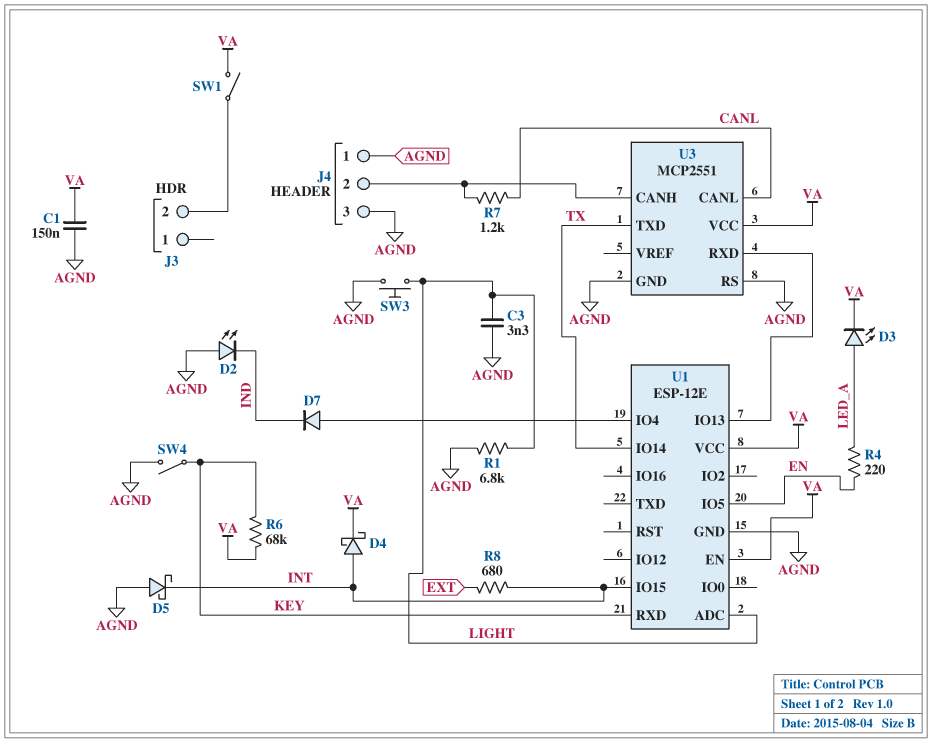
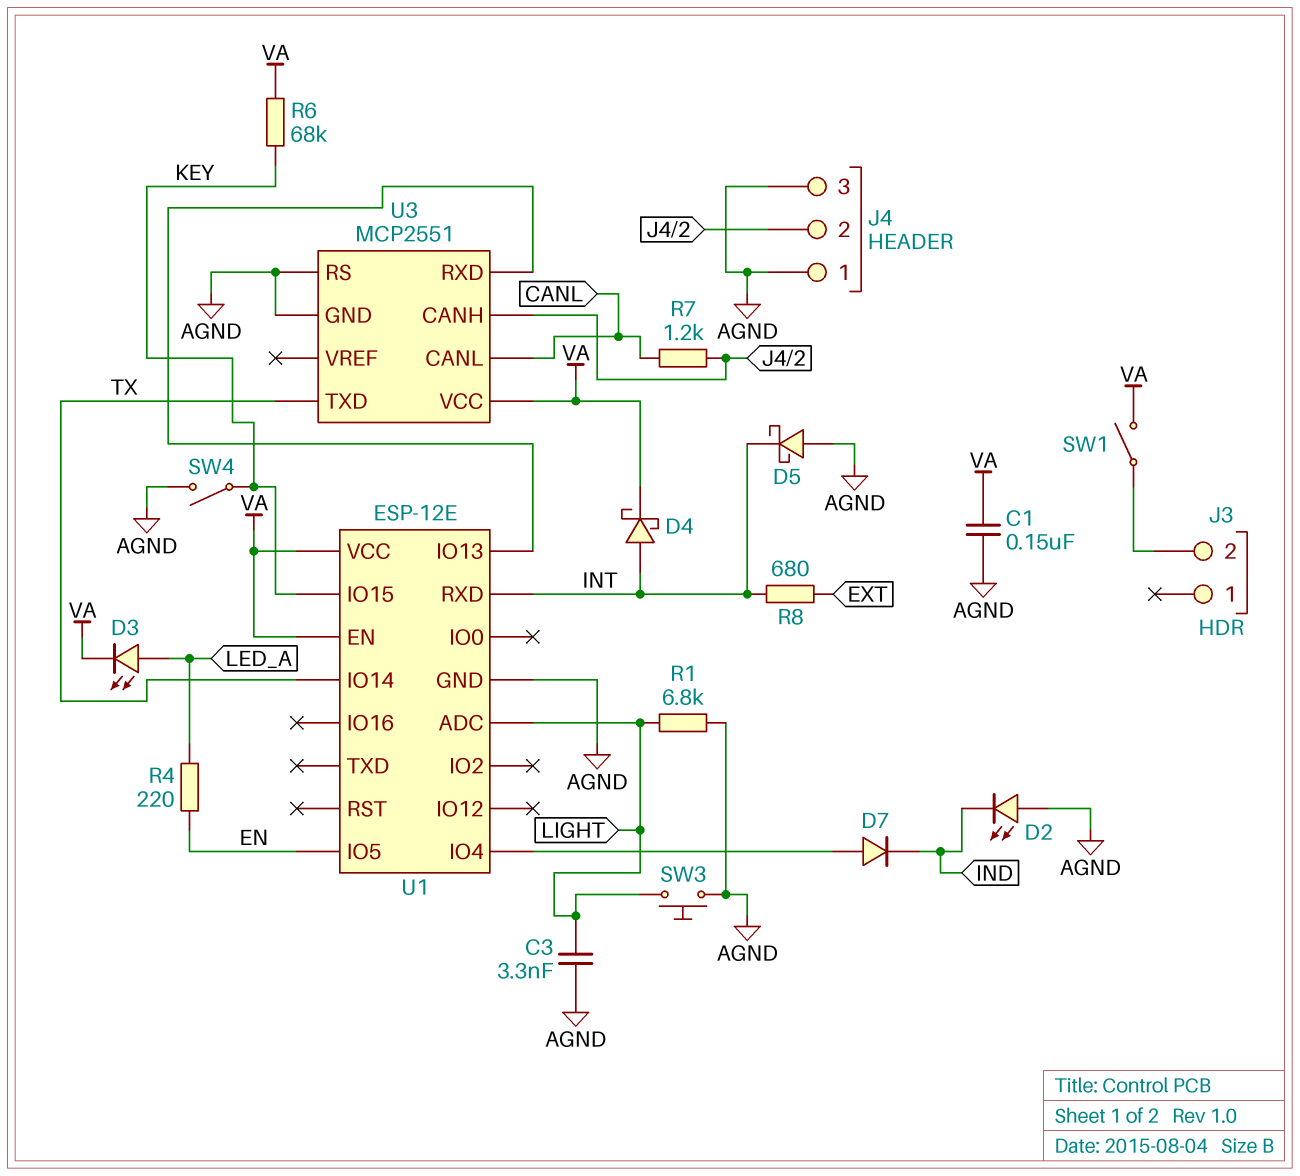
U1 pin IO15: INT -> KEY
U1 pin RXD: KEY -> INT

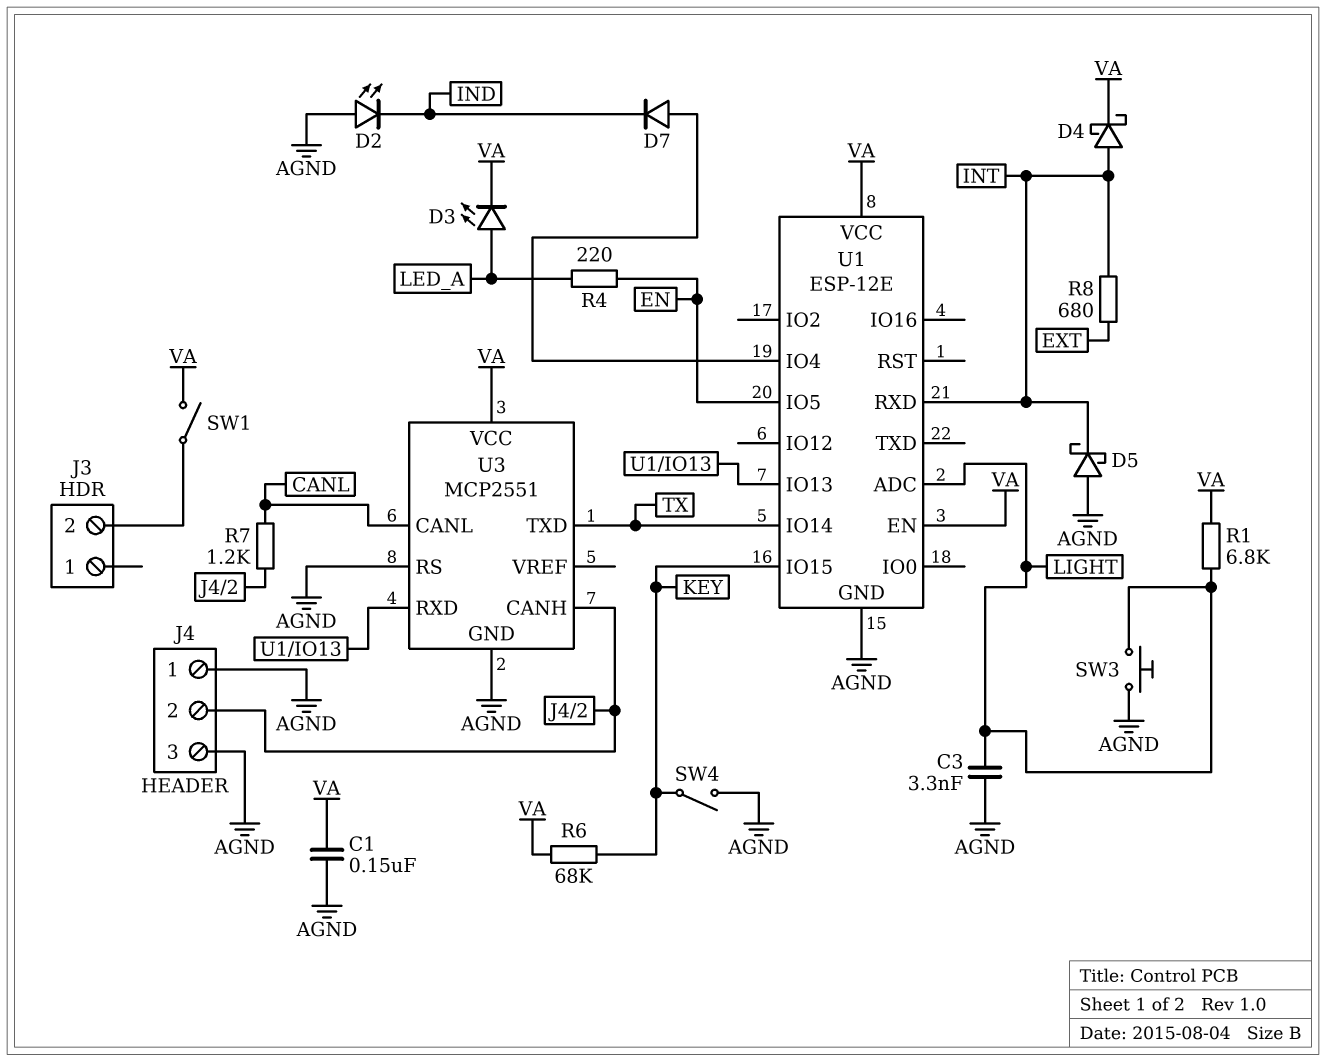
R1: 6.8k (AGND, LIGHT) -> 6.8k (LIGHT, VA)

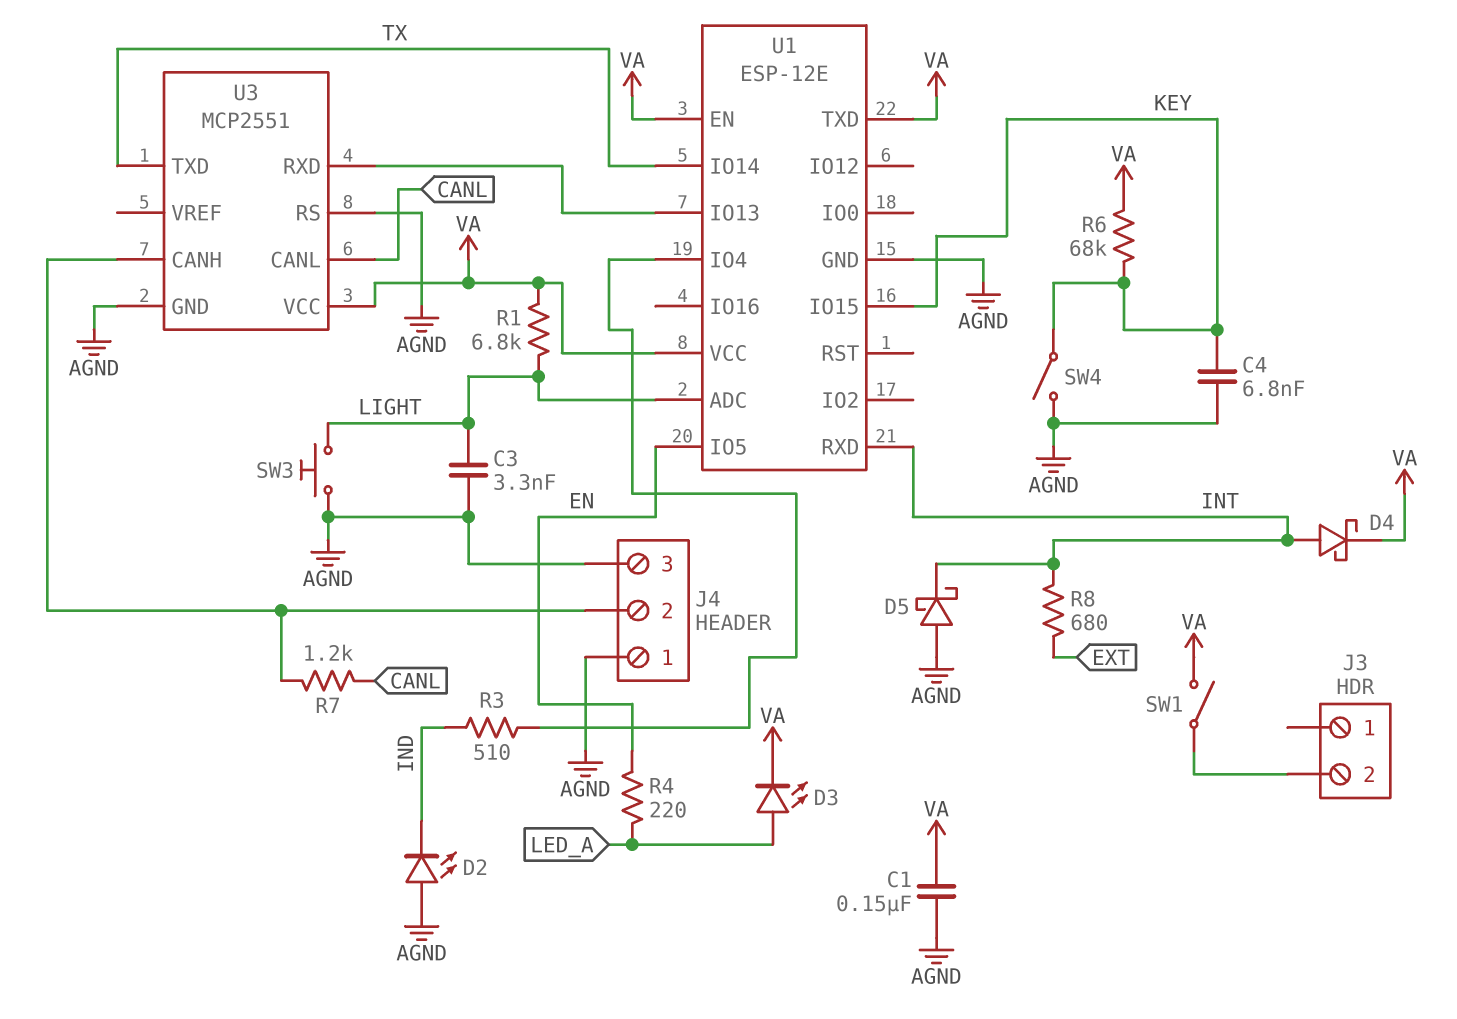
C4: none -> 6.8nF (AGND, KEY)
D7: diode (A U1/IO4, K IND) -> none
R3: none -> 510 (IND, U1/IO4)
U1 pin TXD: none -> VA

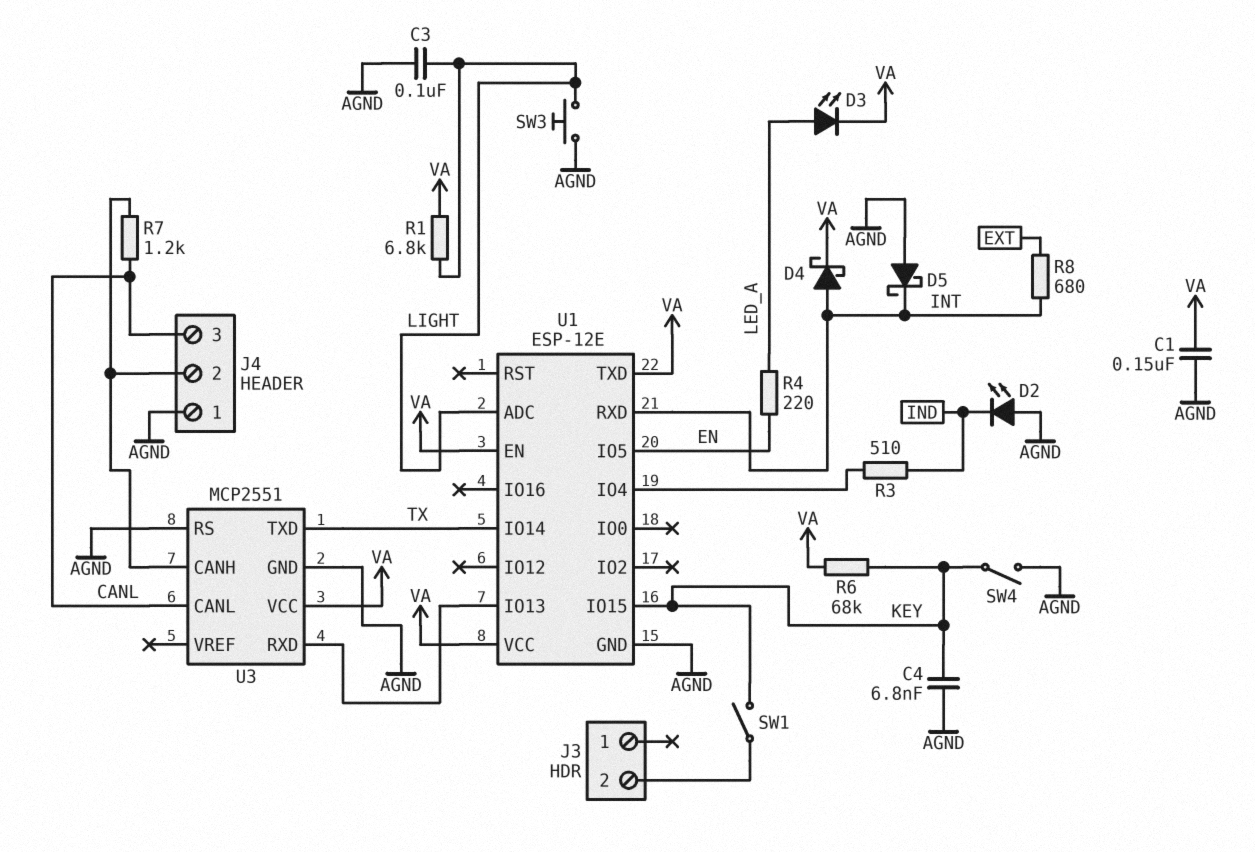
C3: 3.3nF (AGND, LIGHT) -> 100nF (AGND, LIGHT)
J4 pin 3: AGND -> CANL
SW1: switch (J3/2, VA) -> switch (J3/2, KEY)

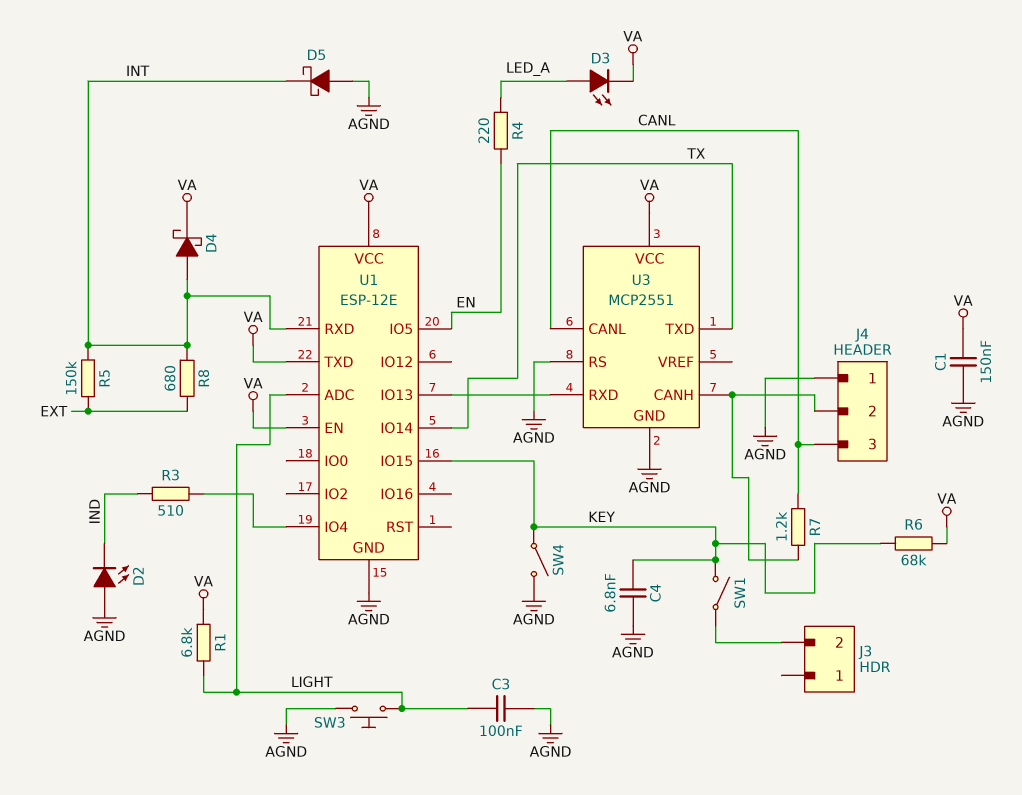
R5: none -> 150k (EXT, INT)

